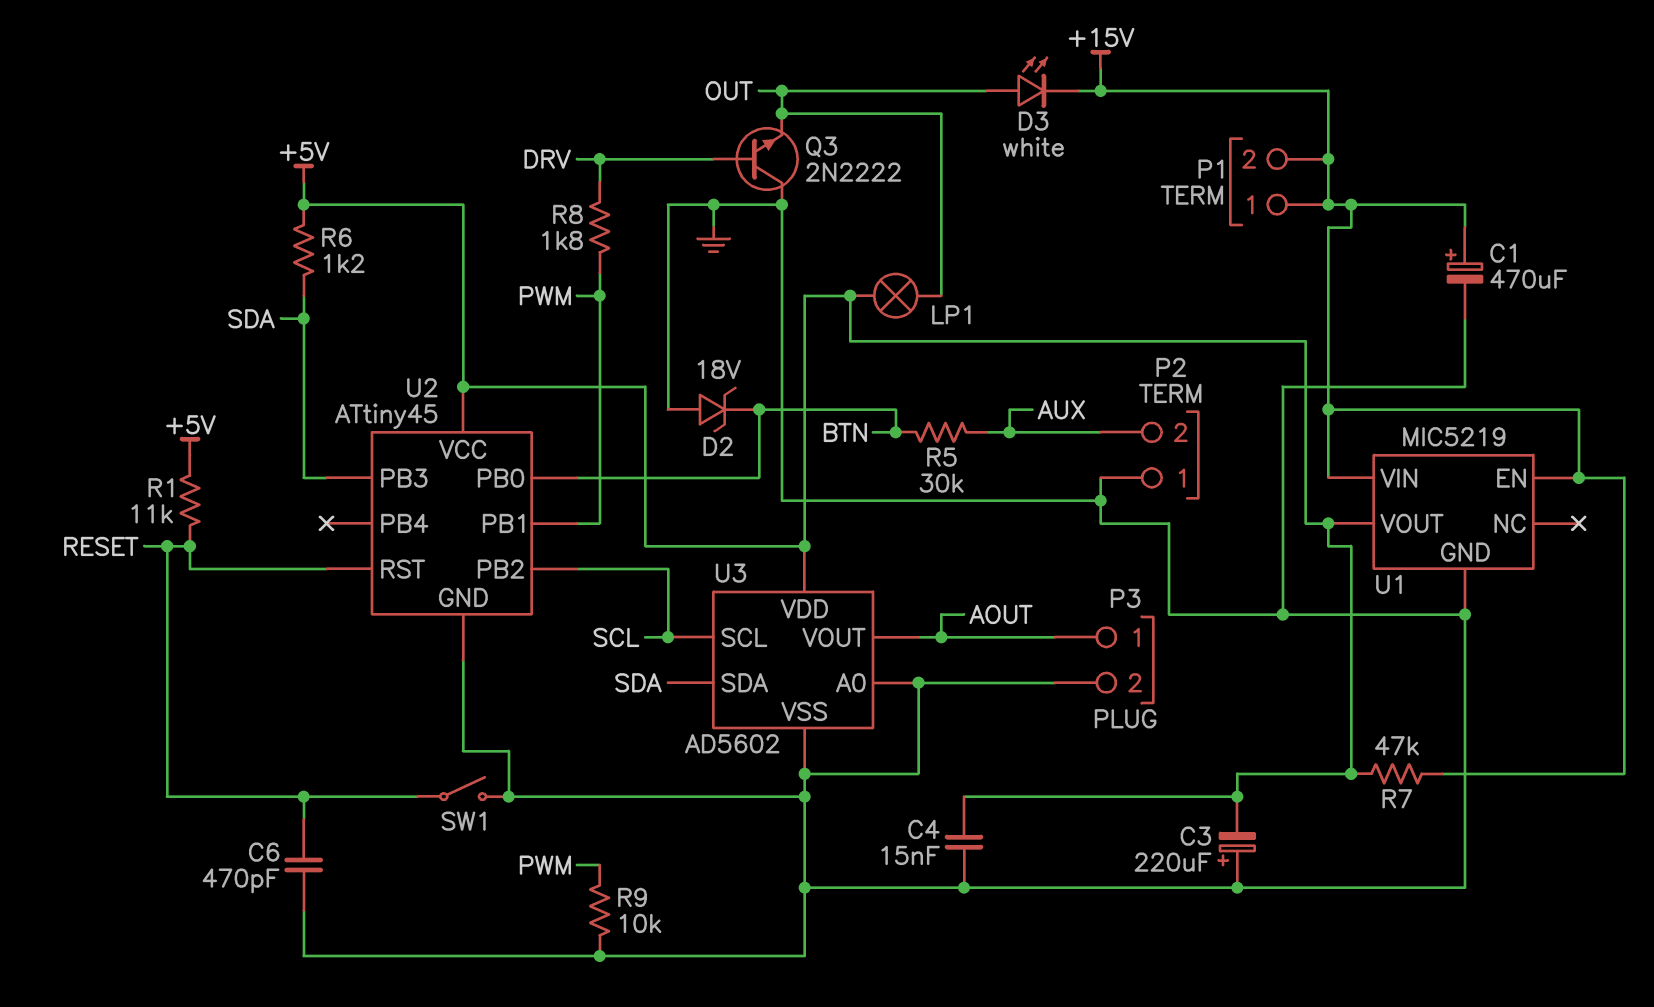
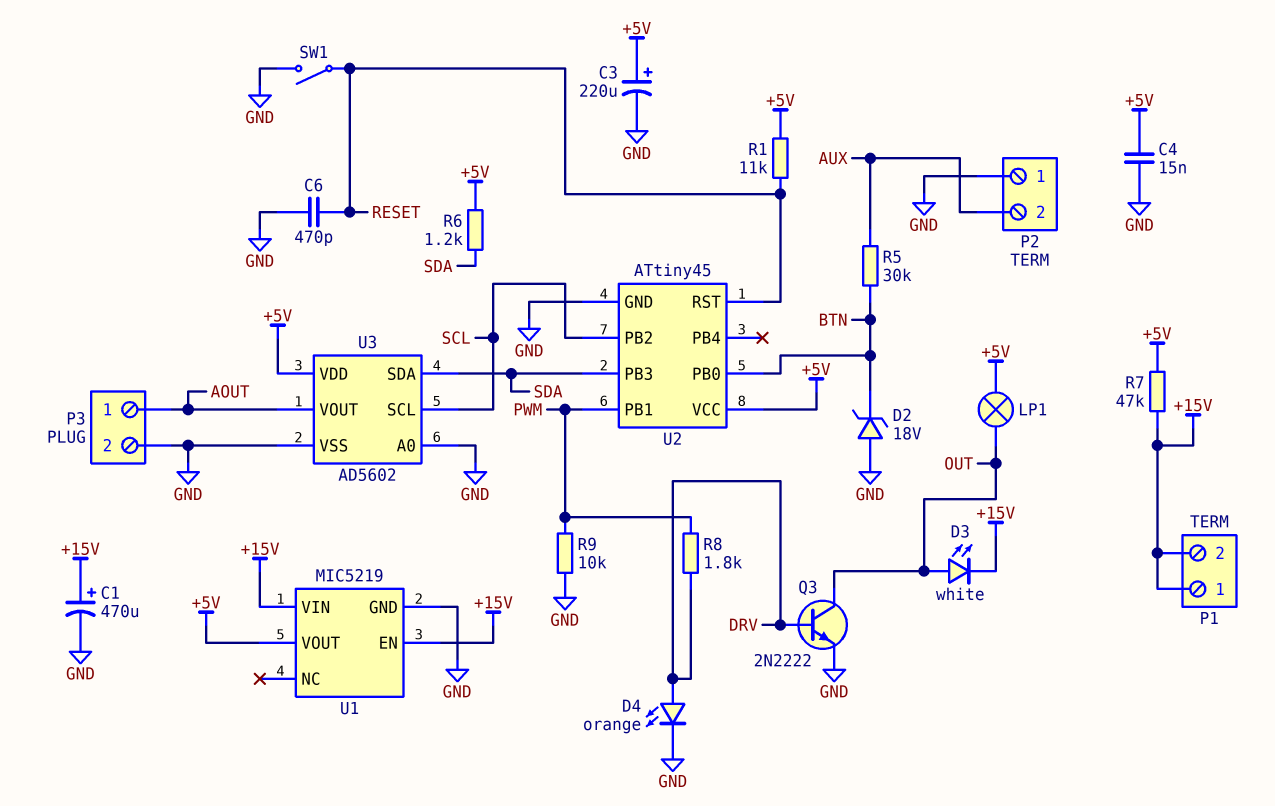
C3: 220uF (plus GND, minus +5V) -> 220uF (plus +5V, minus GND)
D4: none -> LED orange (A DRV, K GND)
Q3: NPN 2N2222 (B DRV, C GND, E OUT) -> NPN 2N2222 (B DRV, C OUT, E GND)

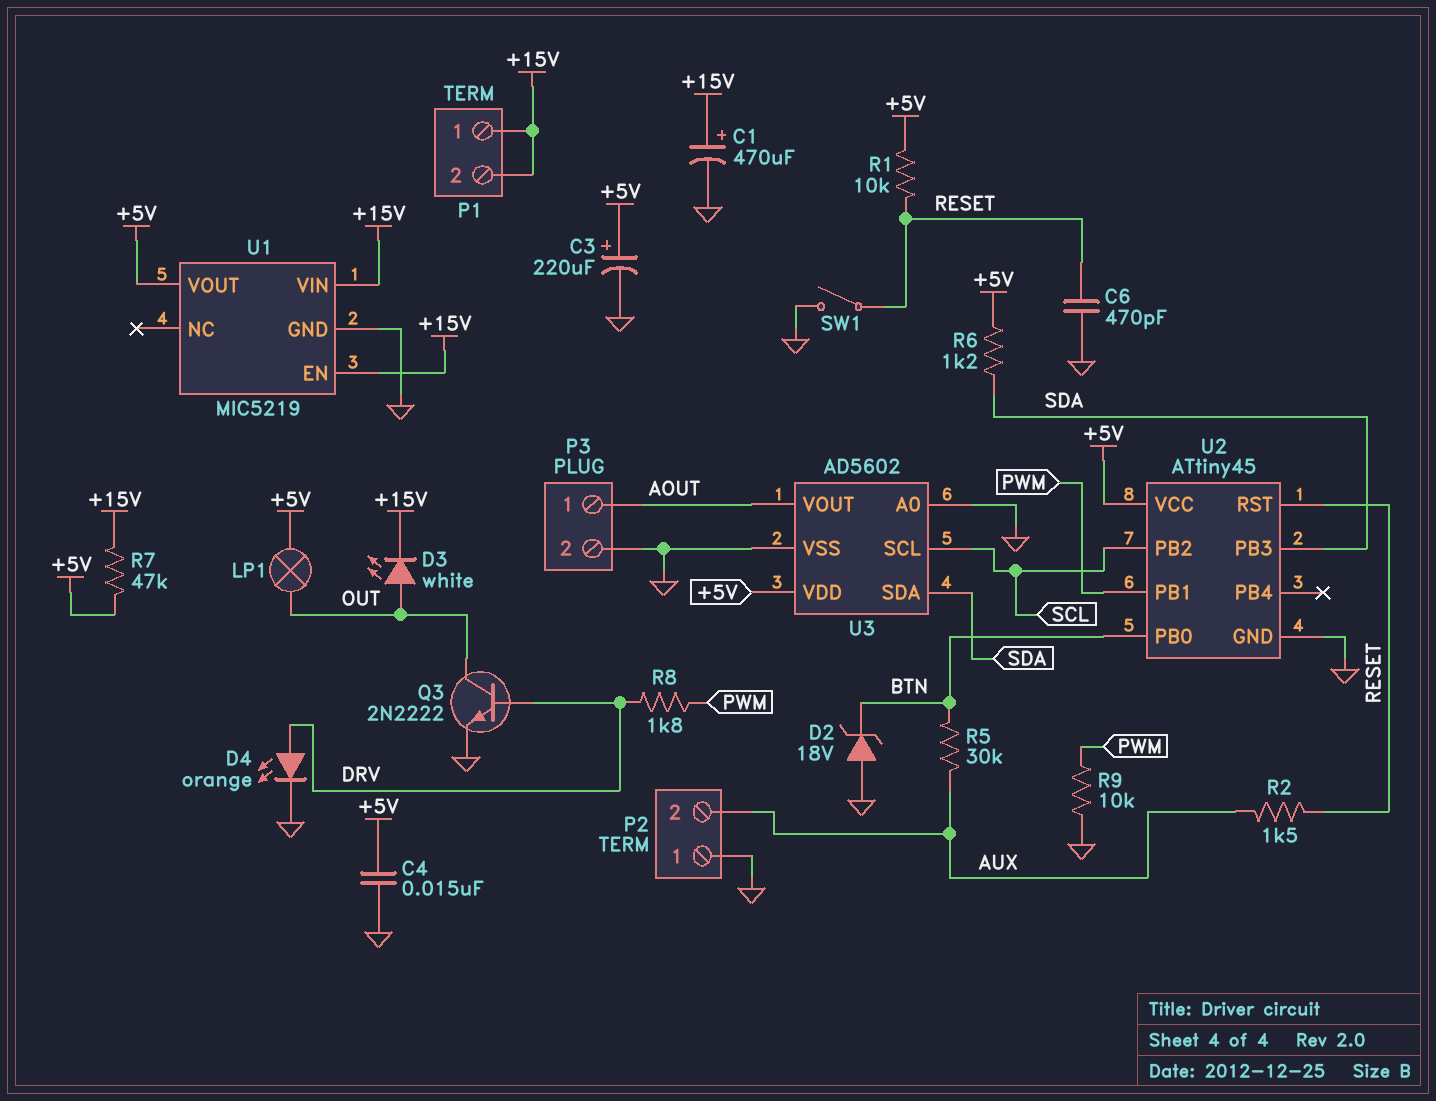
R1: 11k (+5V, RESET) -> 10k (+5V, RESET)
R2: none -> 1.5k (AUX, RESET)

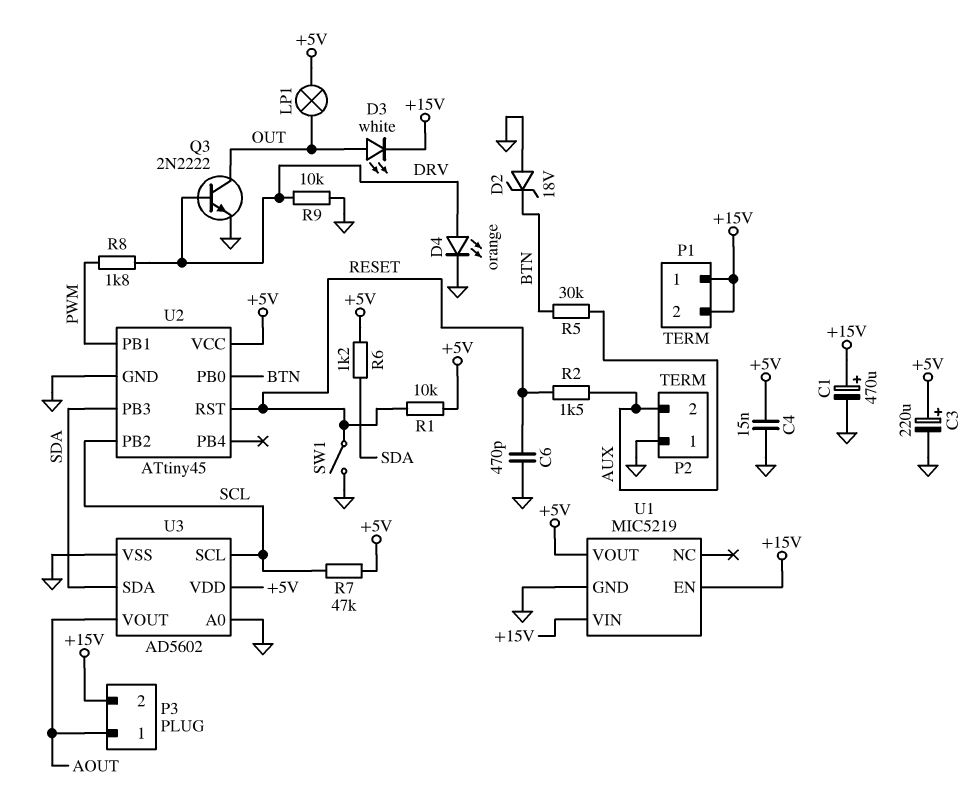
P3 pin 2: GND -> +15V
R7: 47k (+5V, +15V) -> 47k (+5V, SCL)
R9: 10k (GND, PWM) -> 10k (DRV, GND)

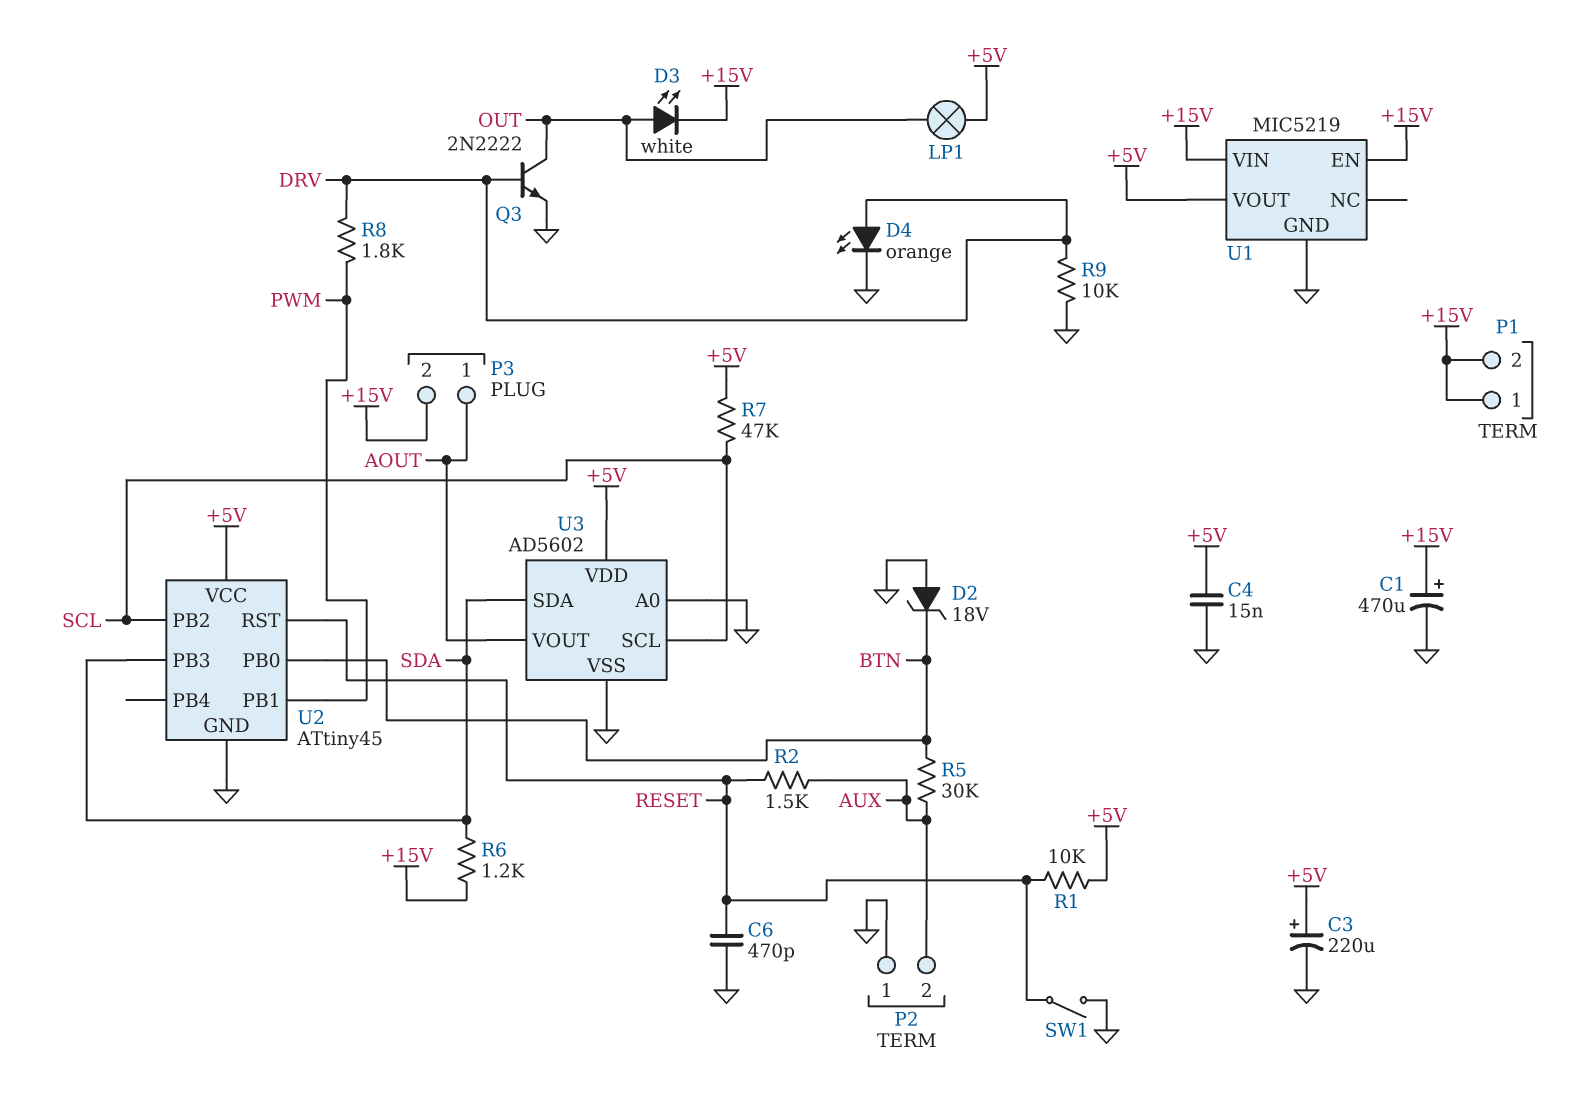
R6: 1.2k (+5V, SDA) -> 1.2k (+15V, SDA)

